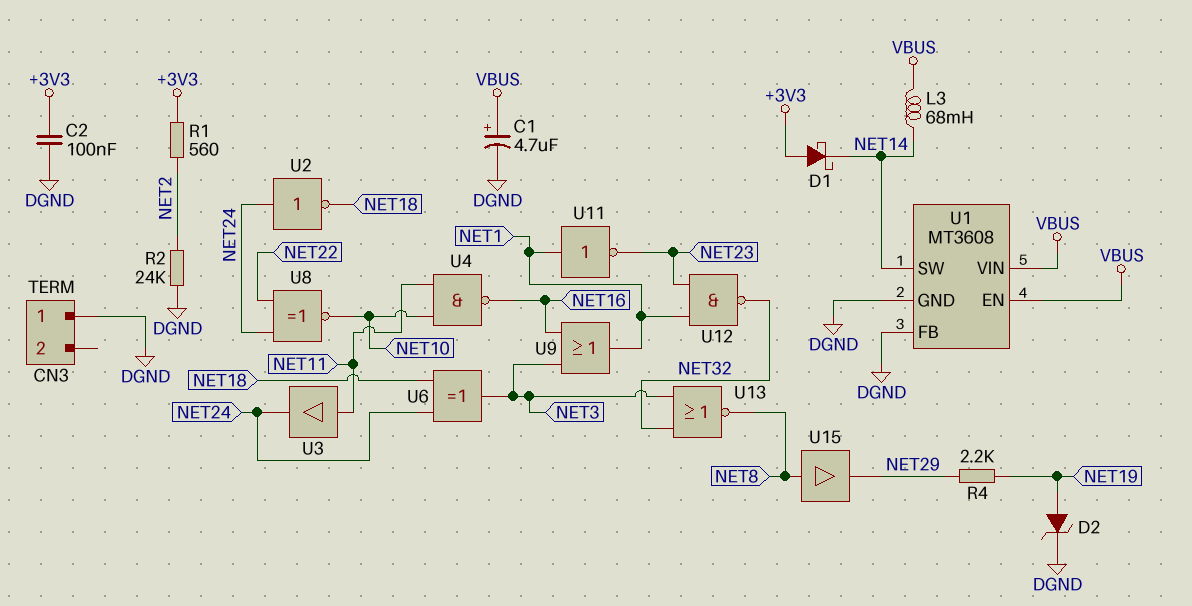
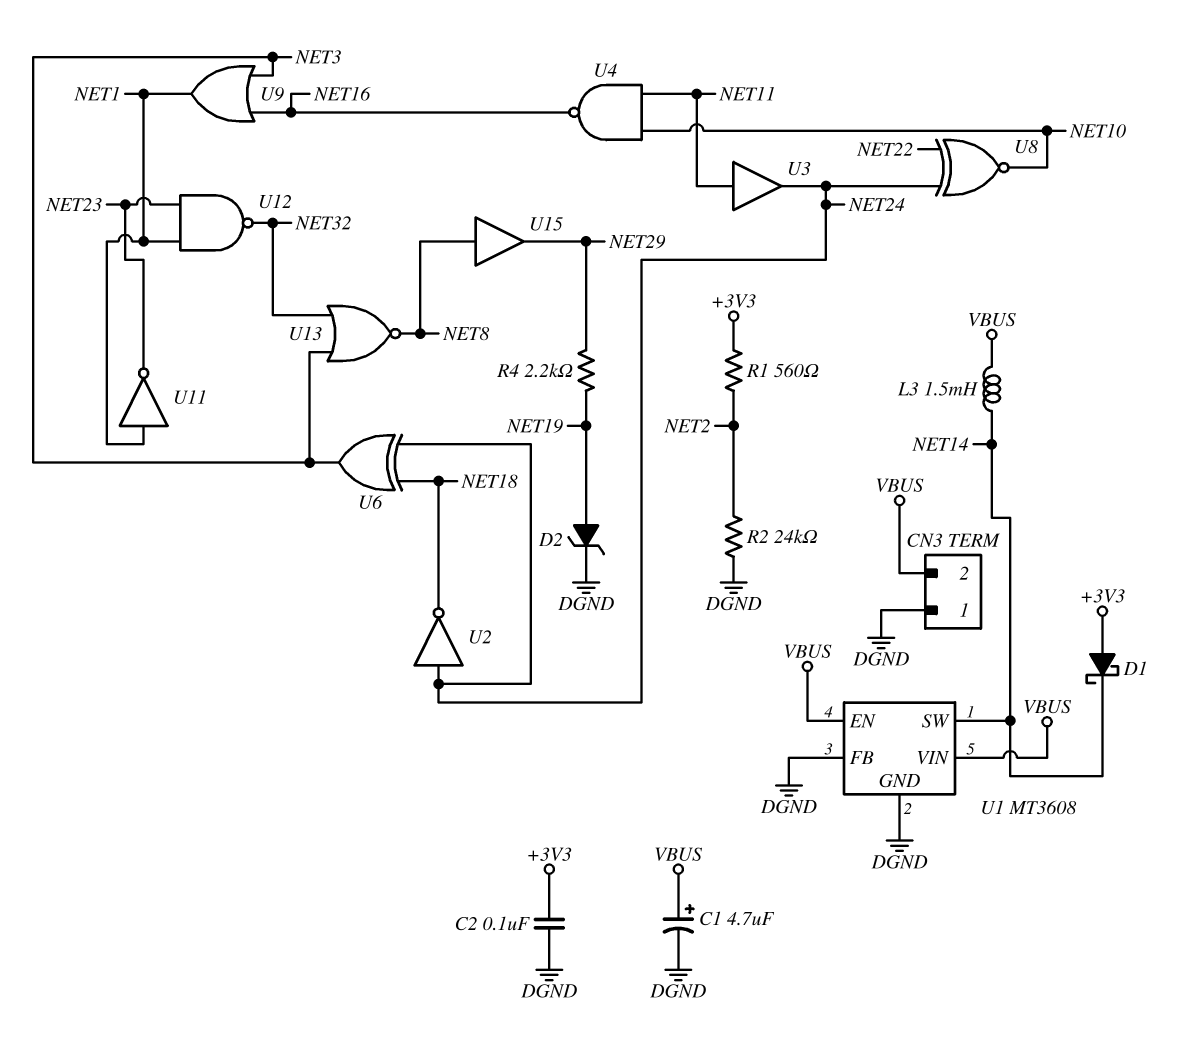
CN3 pin 2: none -> VBUS
L3: 68mH (NET14, VBUS) -> 1.5mH (NET14, VBUS)

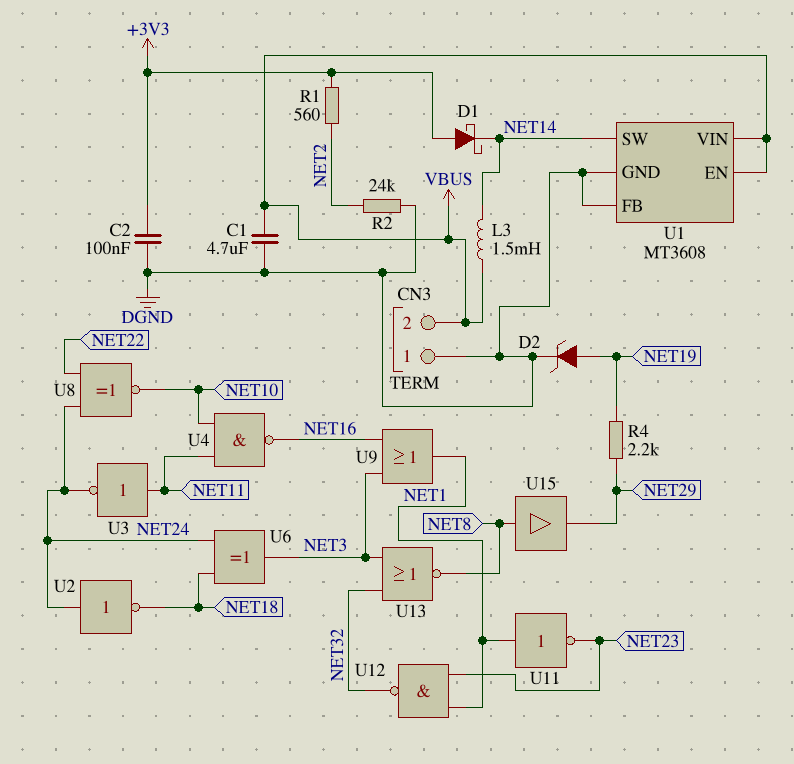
C1: 4.7uF (plus VBUS, minus DGND) -> 4.7uF (DGND, VBUS)
U3: buffer (in NET11, out NET24) -> NOT (in NET11, out NET24)

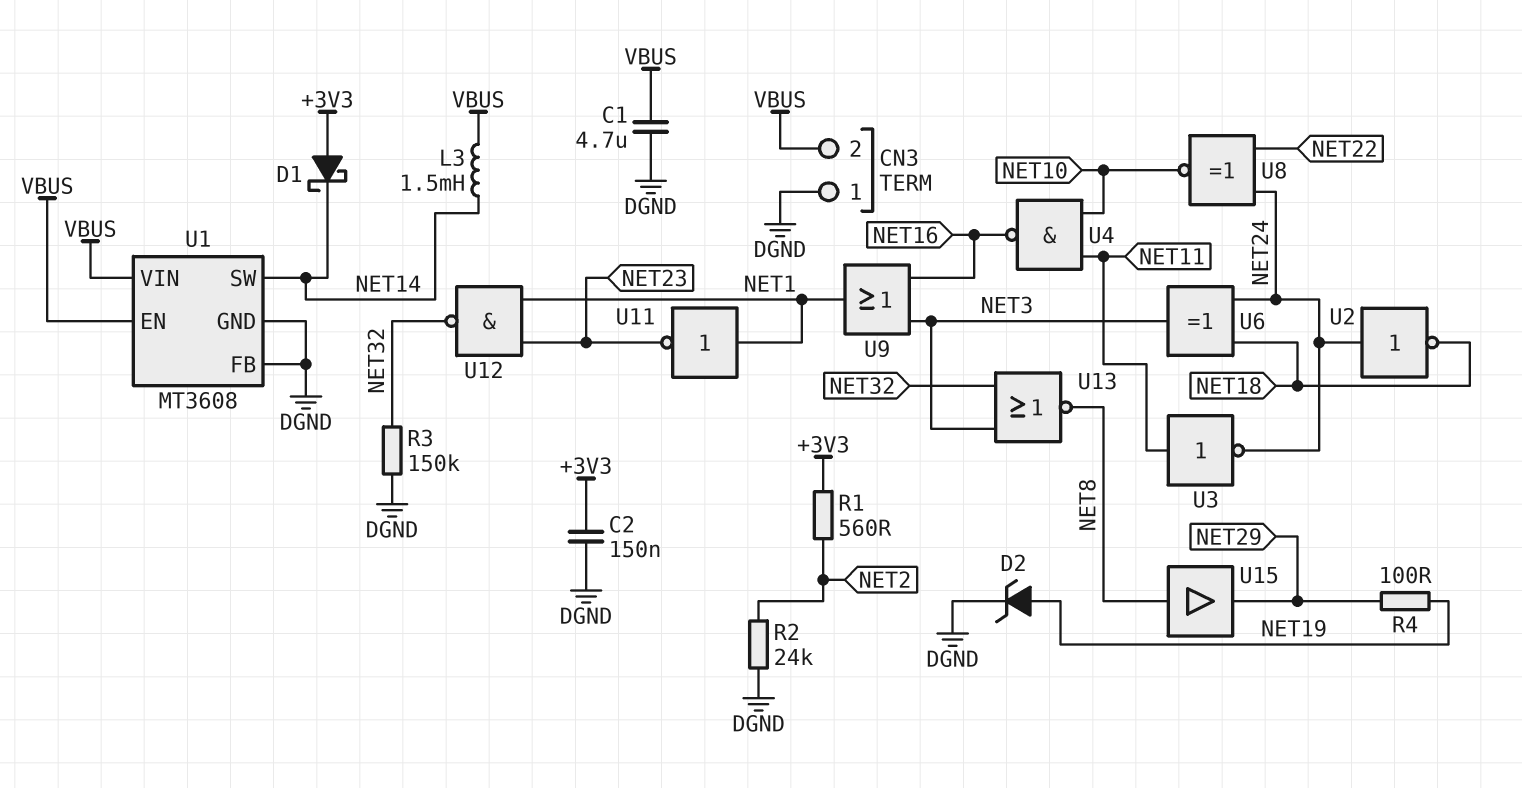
C2: 100nF (+3V3, DGND) -> 150nF (+3V3, DGND)
R3: none -> 150k (DGND, NET32)
R4: 2.2k (NET19, NET29) -> 100 (NET19, NET29)

